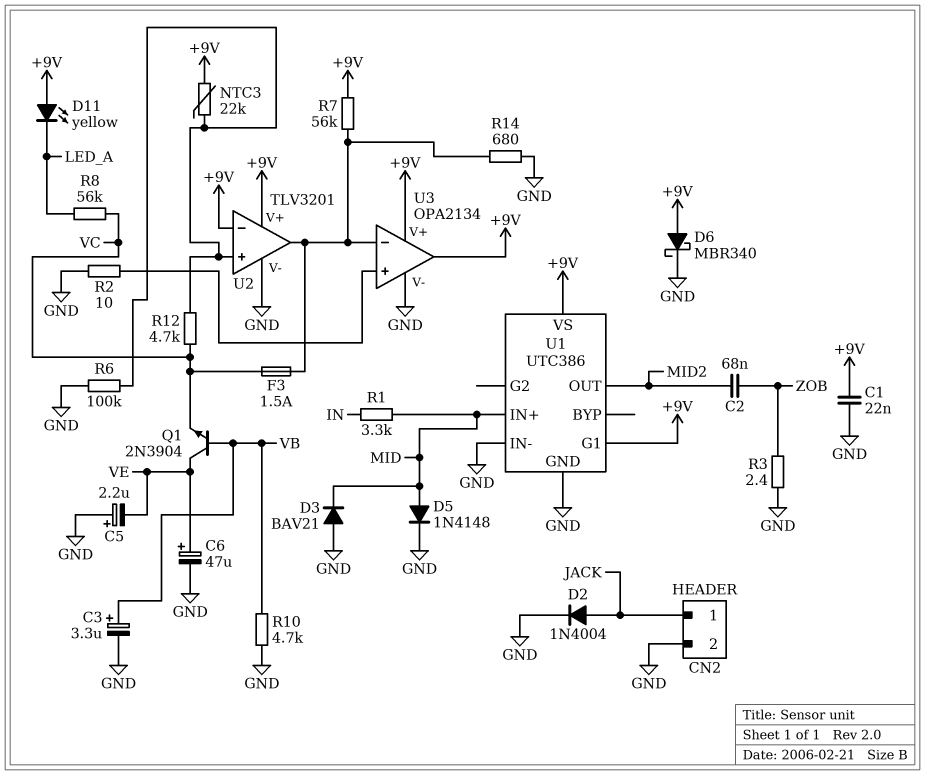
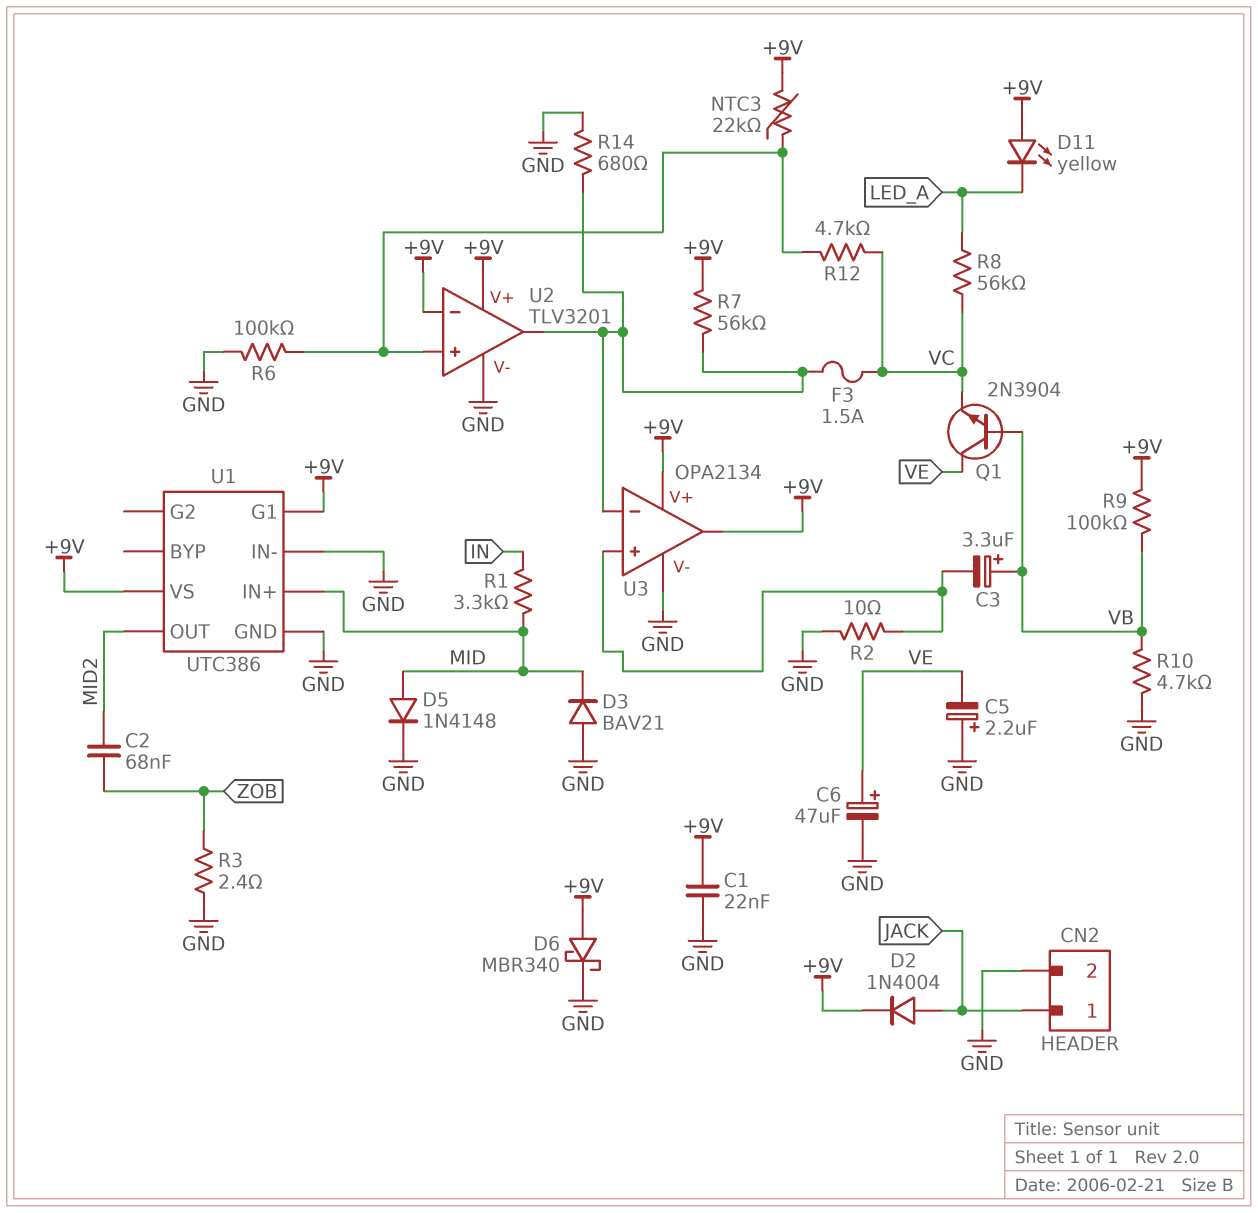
C3: 3.3uF (plus VB, minus GND) -> 3.3uF (plus VB, minus U3/in+)
D2: diode 1N4004 (A JACK, K GND) -> diode 1N4004 (A JACK, K +9V)
R9: none -> 100k (+9V, VB)

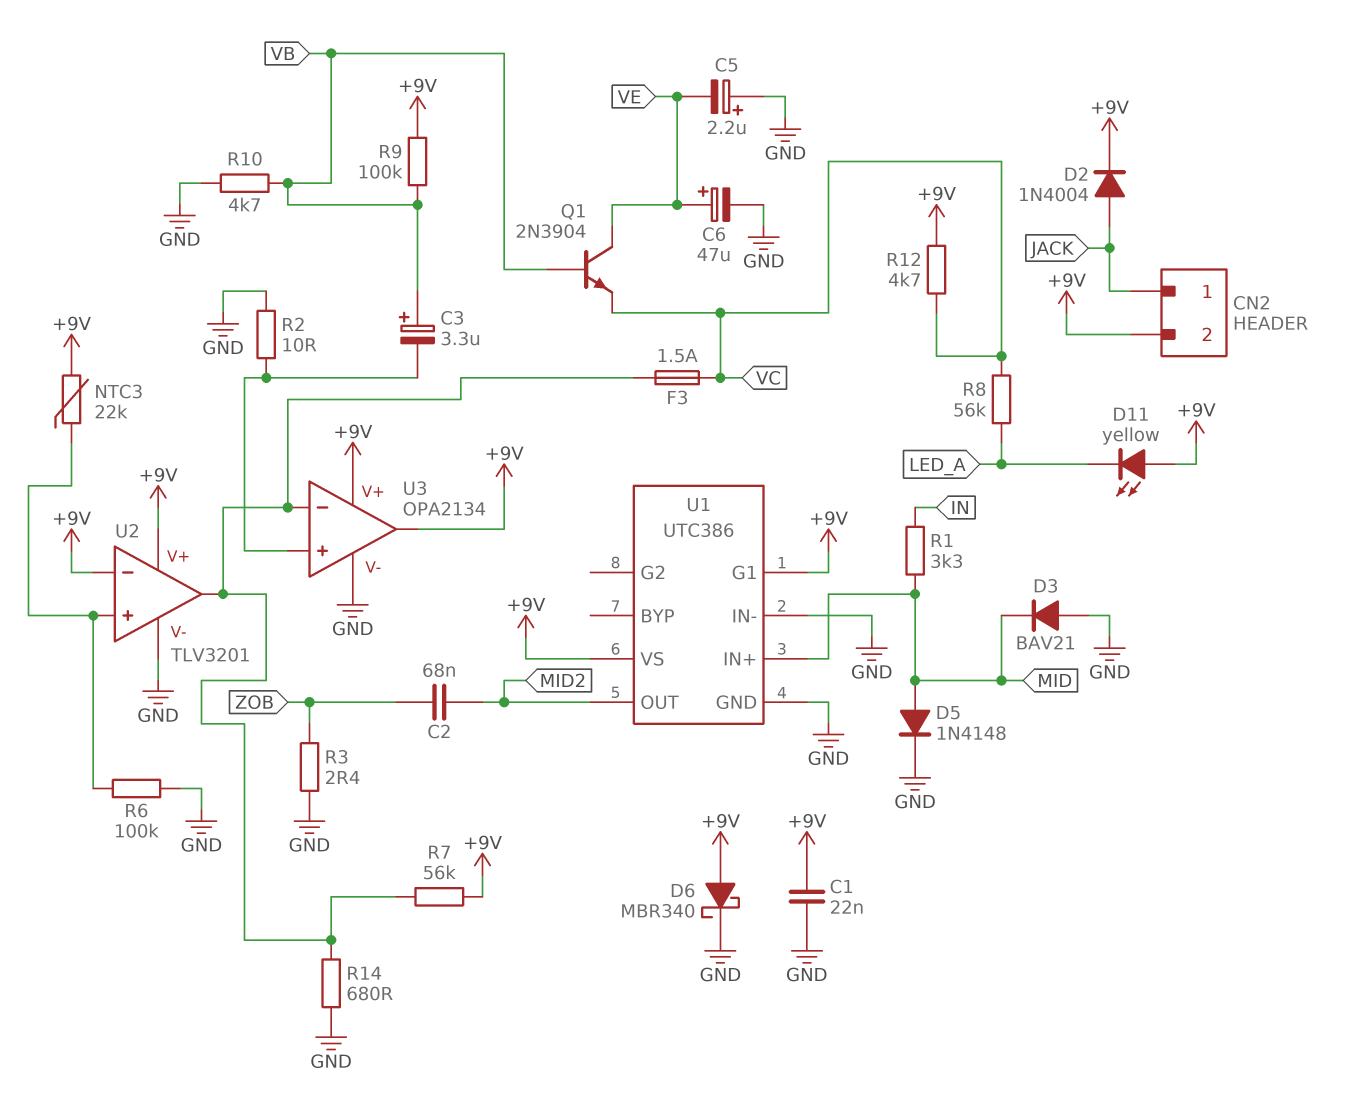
CN2 pin 2: GND -> +9V
R12: 4.7k (U2/in+, VC) -> 4.7k (+9V, VC)

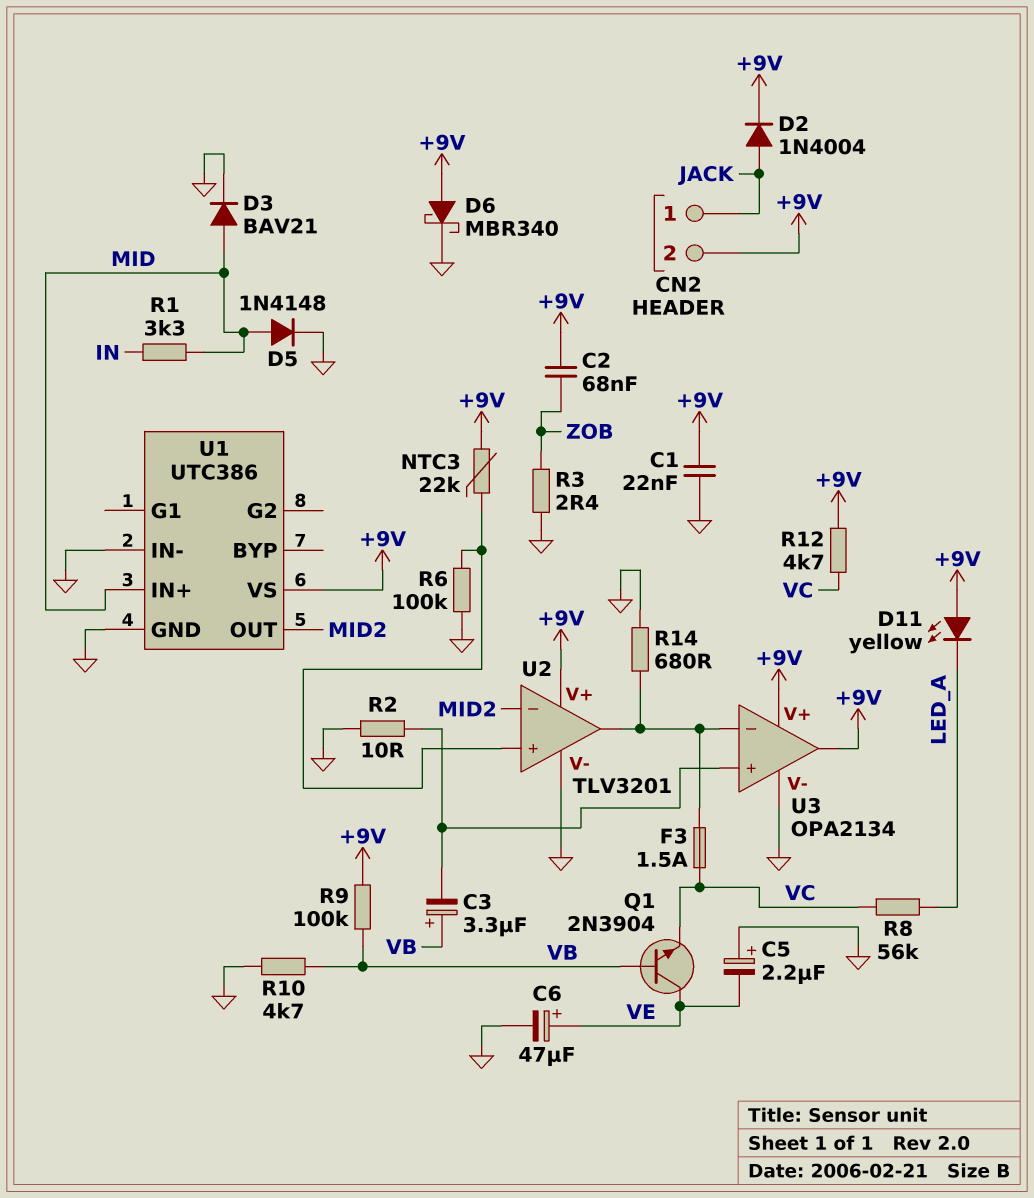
C2: 68nF (MID2, ZOB) -> 68nF (+9V, ZOB)
D3: diode BAV21 (A GND, K MID) -> diode BAV21 (A MID, K GND)
R7: 56k (+9V, U2/out) -> none
U1 pin G1: +9V -> none
U2 pin in-: +9V -> MID2

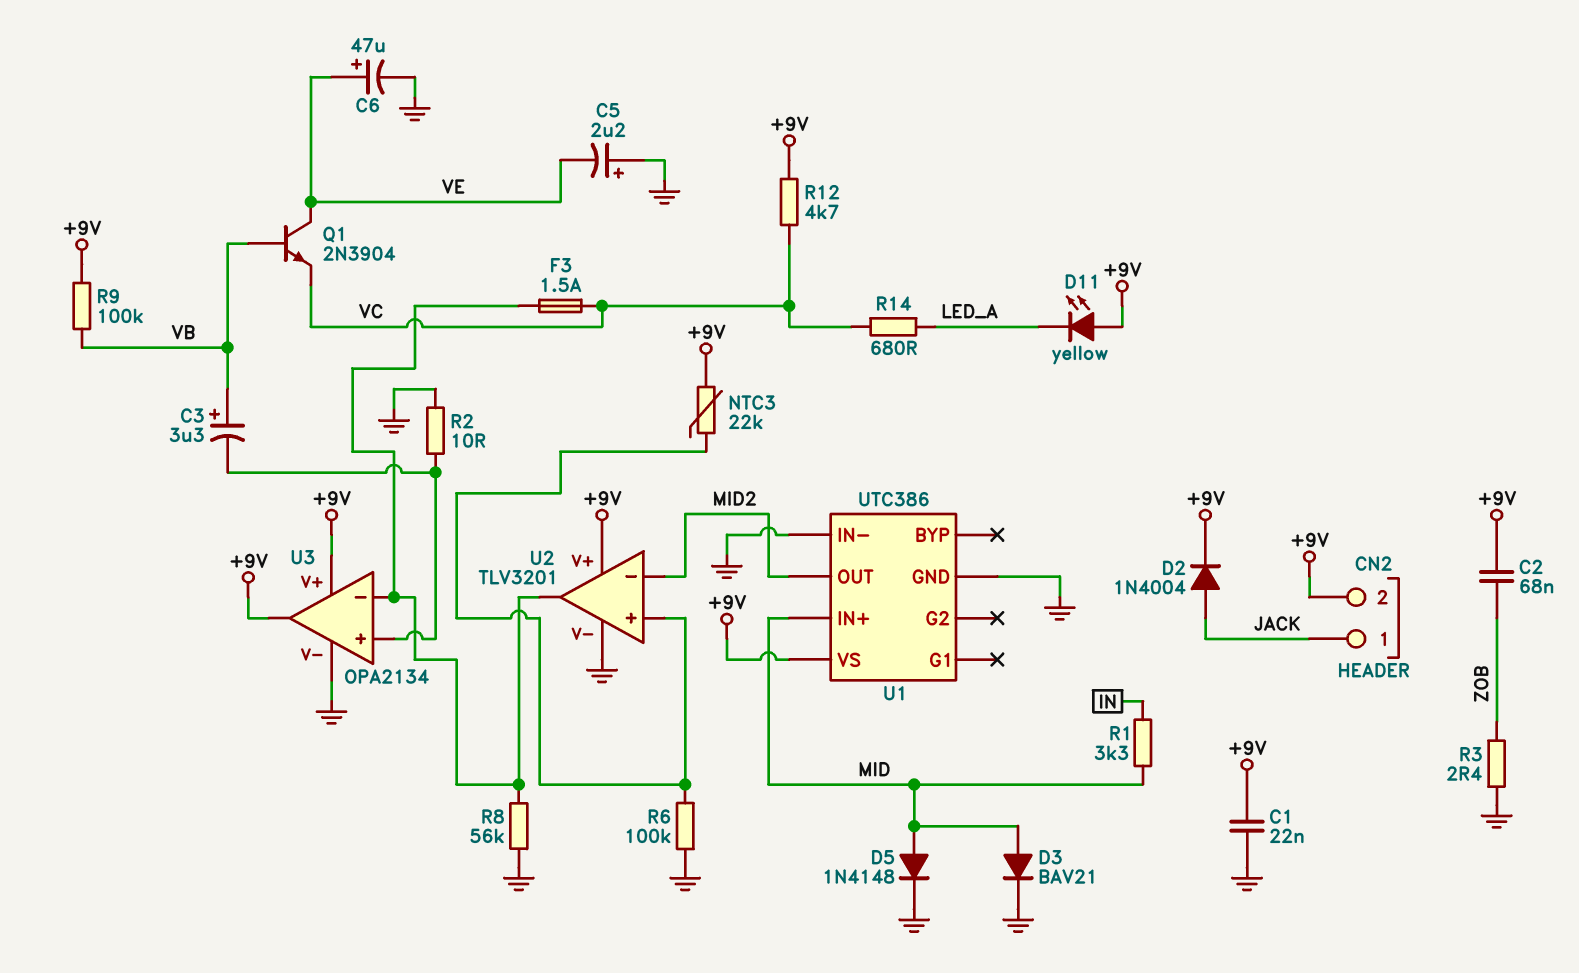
D6: schottky MBR340 (A +9V, K GND) -> none
R8: 56k (LED_A, VC) -> 56k (GND, U2/out)
R10: 4.7k (GND, VB) -> none
R14: 680 (GND, U2/out) -> 680 (LED_A, VC)

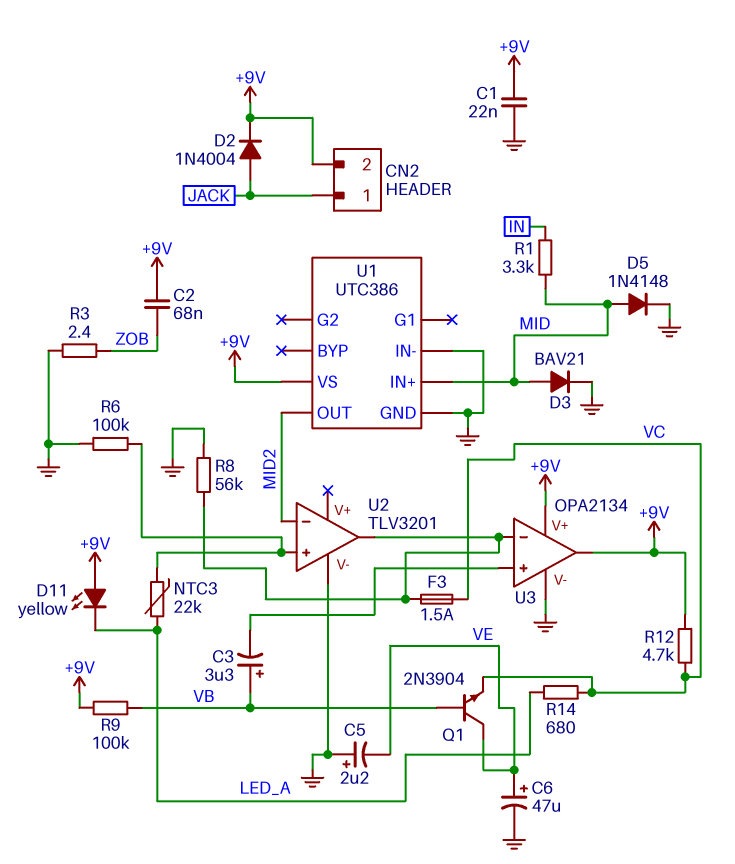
NTC3: 22k (+9V, U2/in+) -> 22k (LED_A, U2/in+)
R2: 10 (GND, U3/in+) -> none
U2 pin V+: +9V -> none

